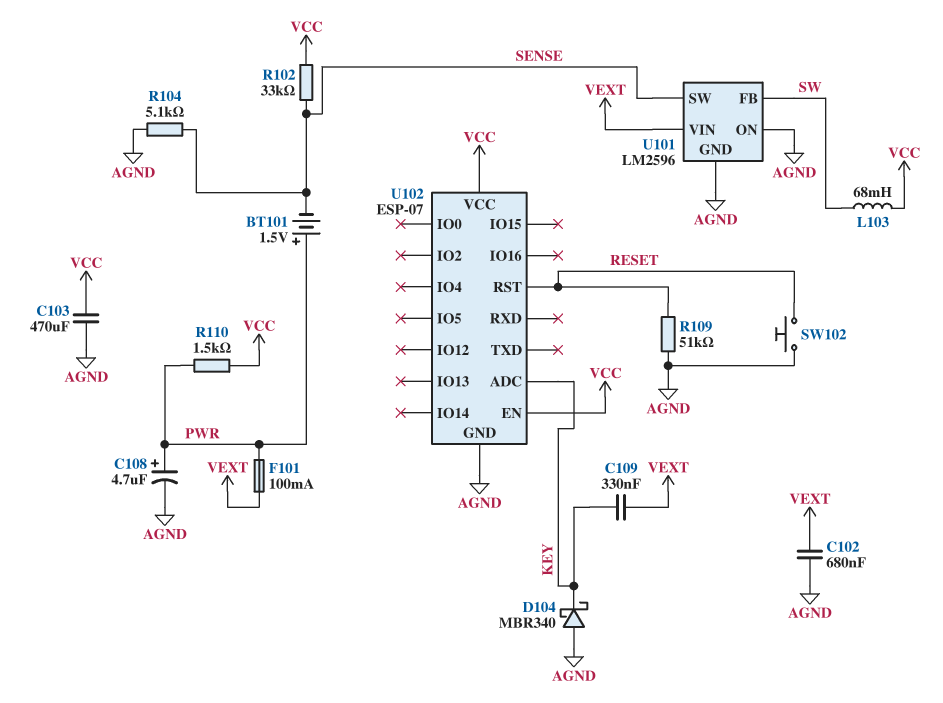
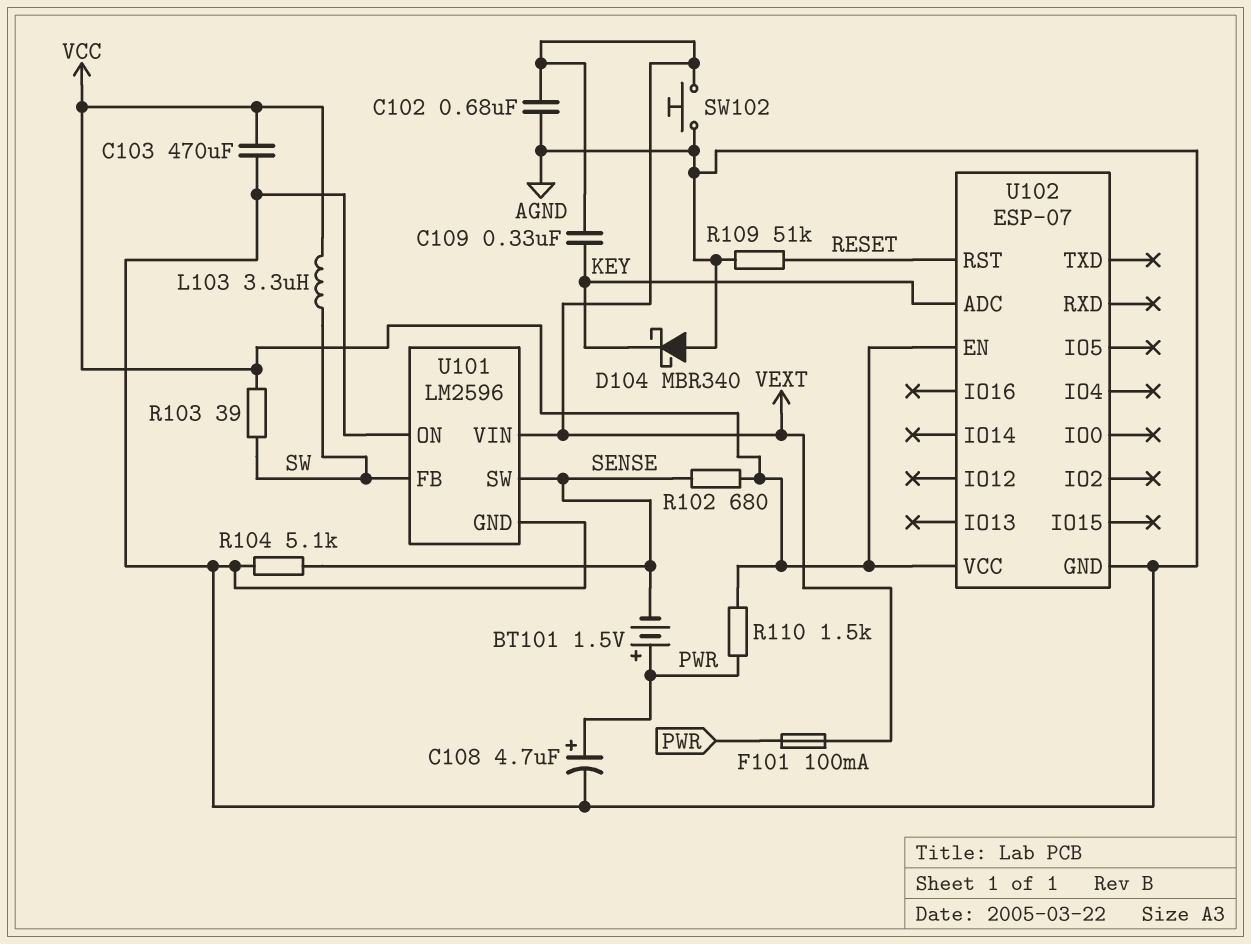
L103: 68mH (SW, VCC) -> 3.3uH (SW, VCC)
R102: 33k (SENSE, VCC) -> 680 (SENSE, VCC)
R103: none -> 39 (SW, VCC)
SW102: button (AGND, RESET) -> button (AGND, VEXT)

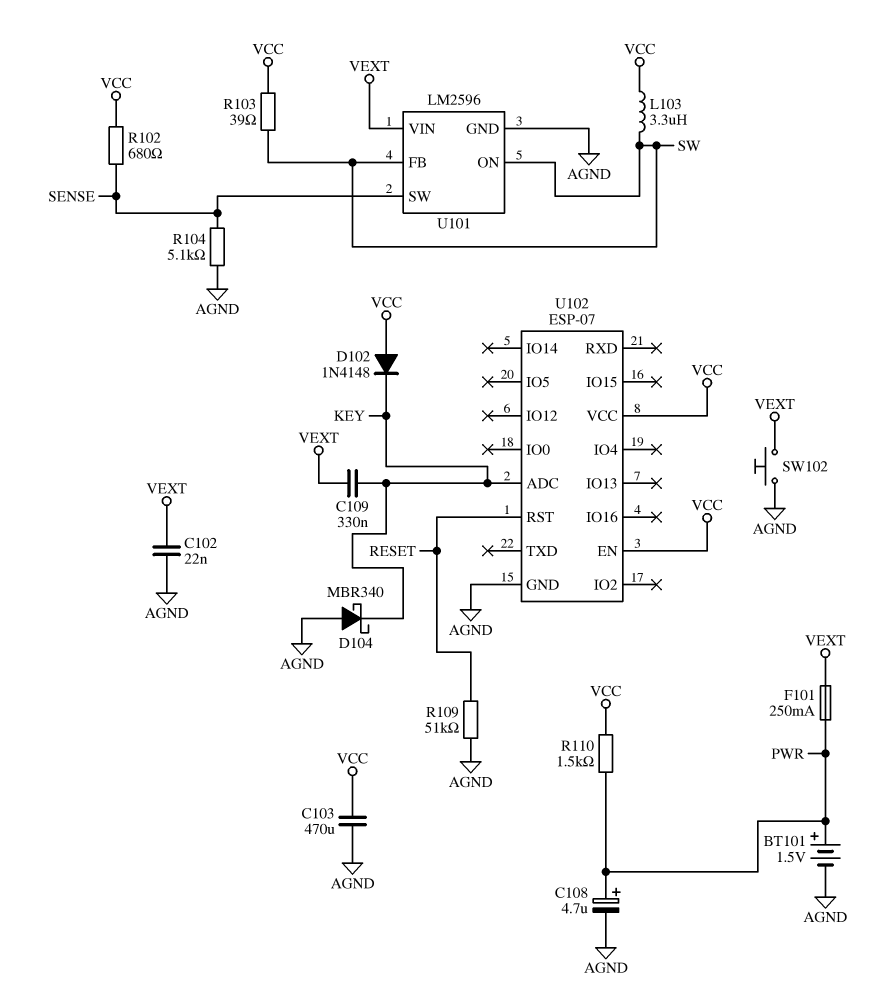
BT101: 1.5V (plus PWR, minus SENSE) -> 1.5V (plus PWR, minus AGND)
C102: 680nF (AGND, VEXT) -> 22nF (AGND, VEXT)
D102: none -> diode 1N4148 (A VCC, K KEY)
F101: 100mA (PWR, VEXT) -> 250mA (PWR, VEXT)
U101 pin ON: AGND -> SW

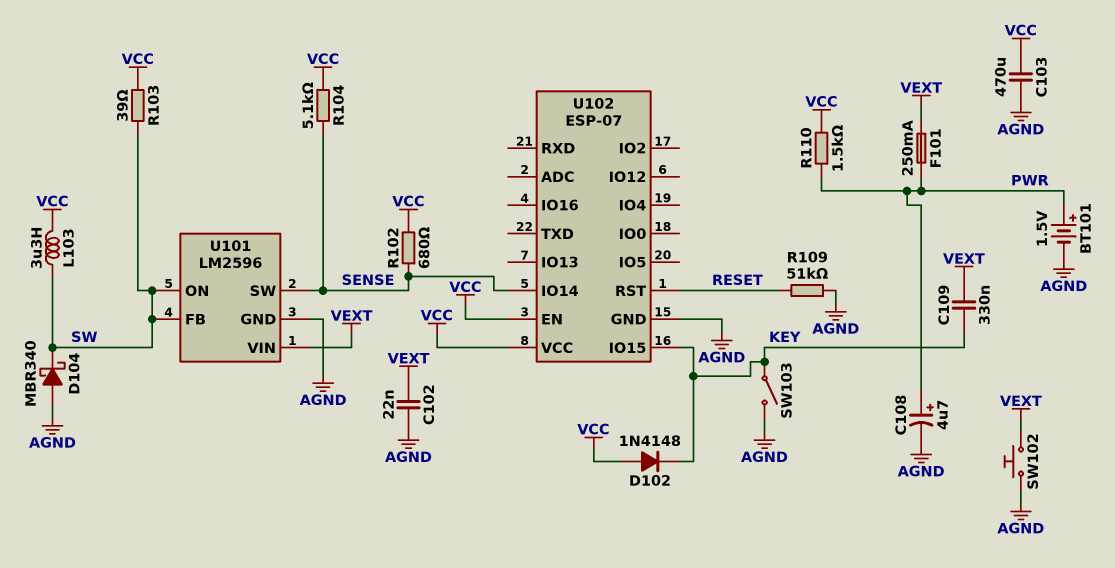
D104: schottky MBR340 (A AGND, K KEY) -> schottky MBR340 (A AGND, K SW)
R104: 5.1k (AGND, SENSE) -> 5.1k (SENSE, VCC)
SW103: none -> switch (AGND, KEY)
U102 pin ADC: KEY -> none
U102 pin IO14: none -> SENSE
U102 pin IO15: none -> KEY

